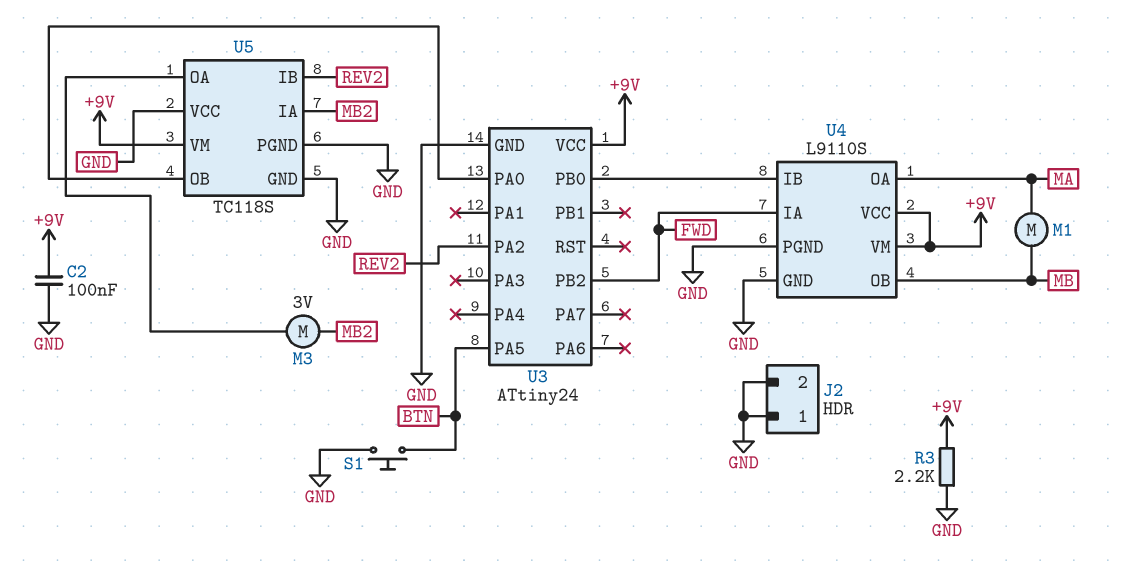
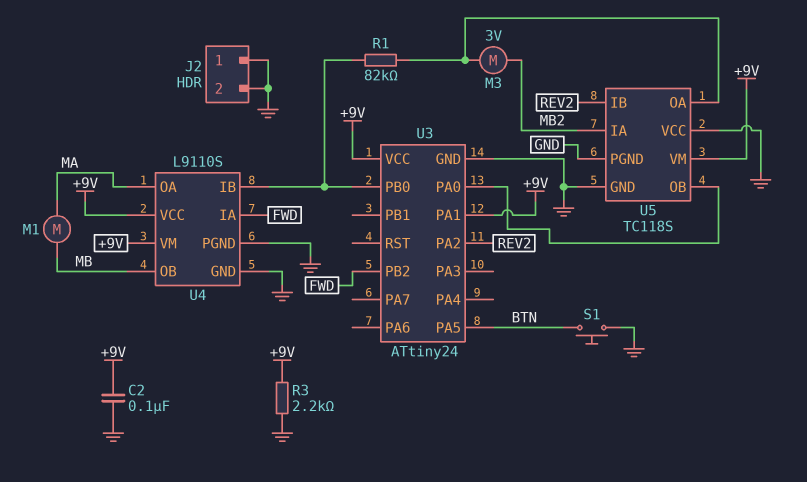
R1: none -> 82k (U3/PB0, U5/OA)
U3 pin PA1: none -> +9V

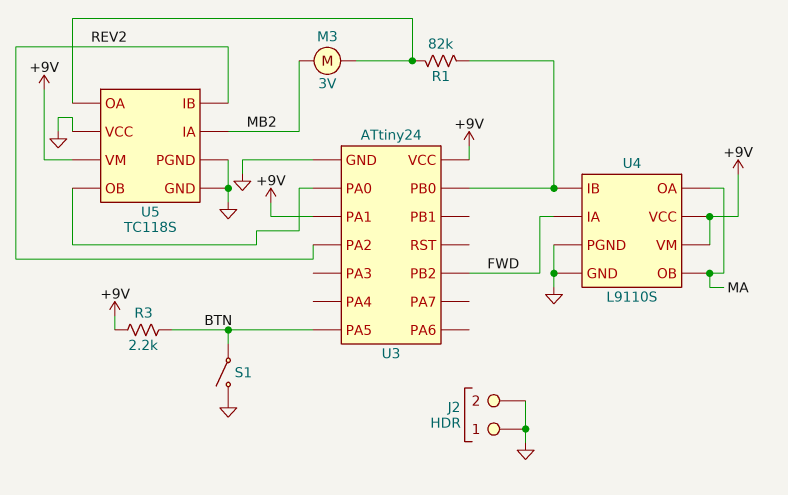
C2: 100nF (+9V, GND) -> none
M1: motor (MA, MB) -> none
R3: 2.2k (+9V, GND) -> 2.2k (+9V, BTN)
S1: button (BTN, GND) -> switch (BTN, GND)
U4 pin OB: MB -> MA

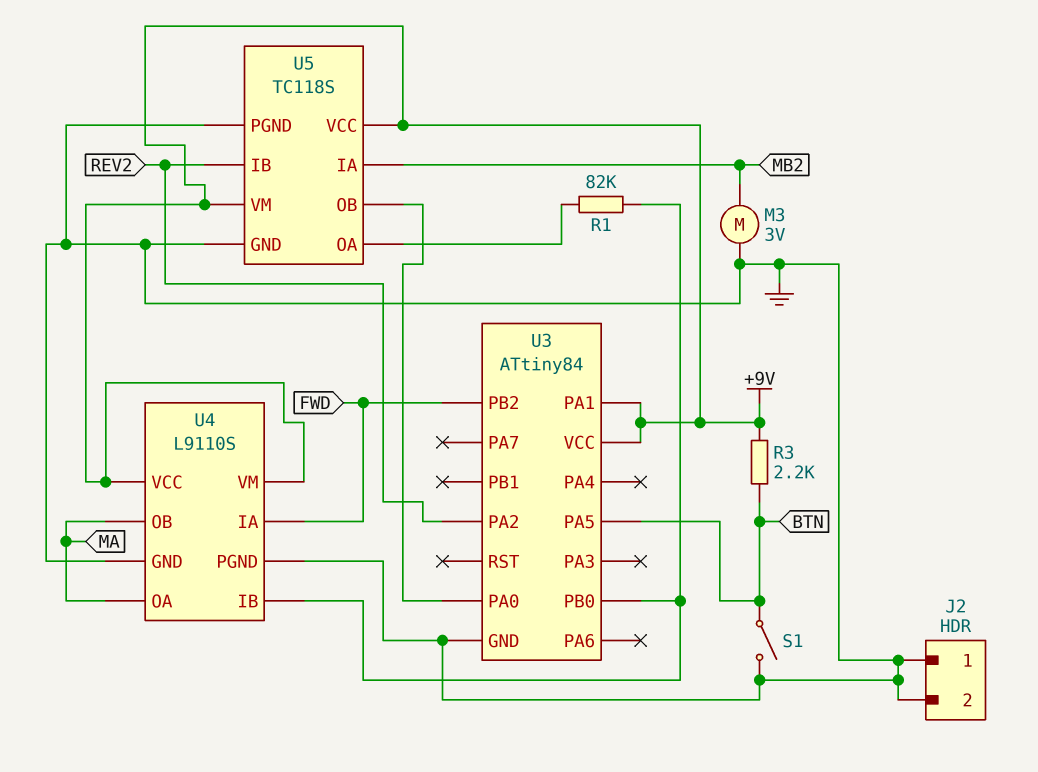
M3: motor 3V (MB2, U5/OA) -> motor 3V (GND, MB2)
U3: ATtiny24 -> ATtiny84
U5 pin VCC: GND -> +9V

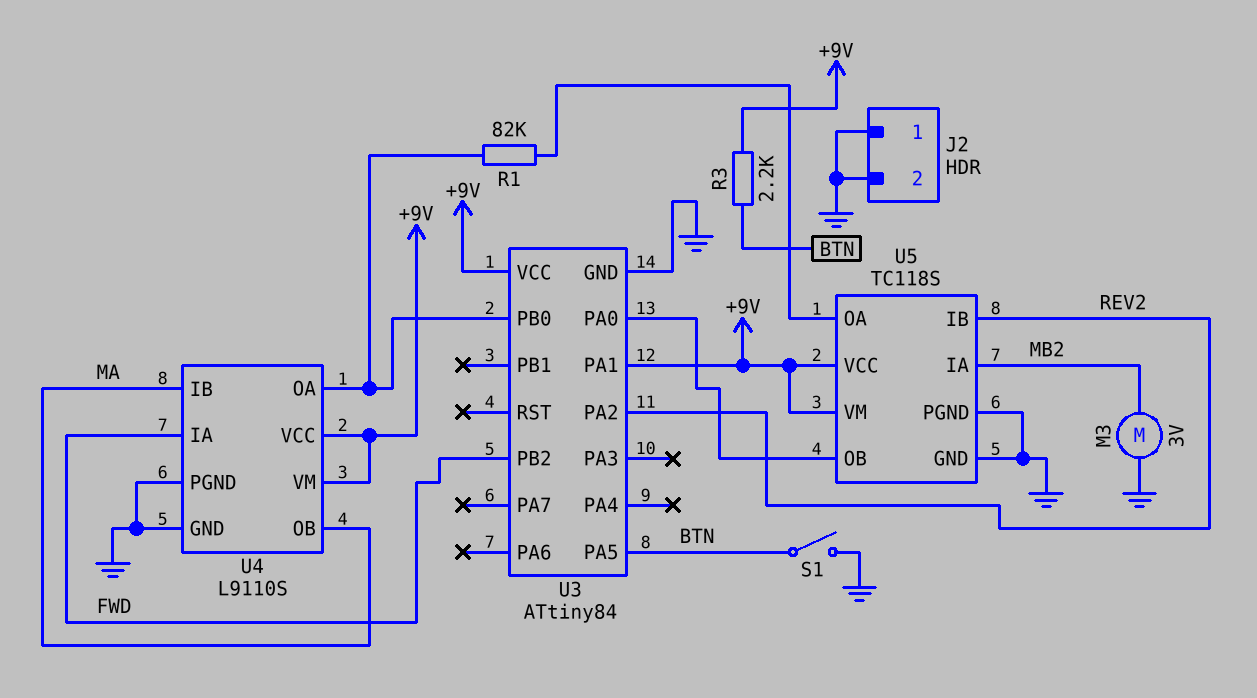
U4 pin IB: U3/PB0 -> MA
U4 pin OA: MA -> U3/PB0

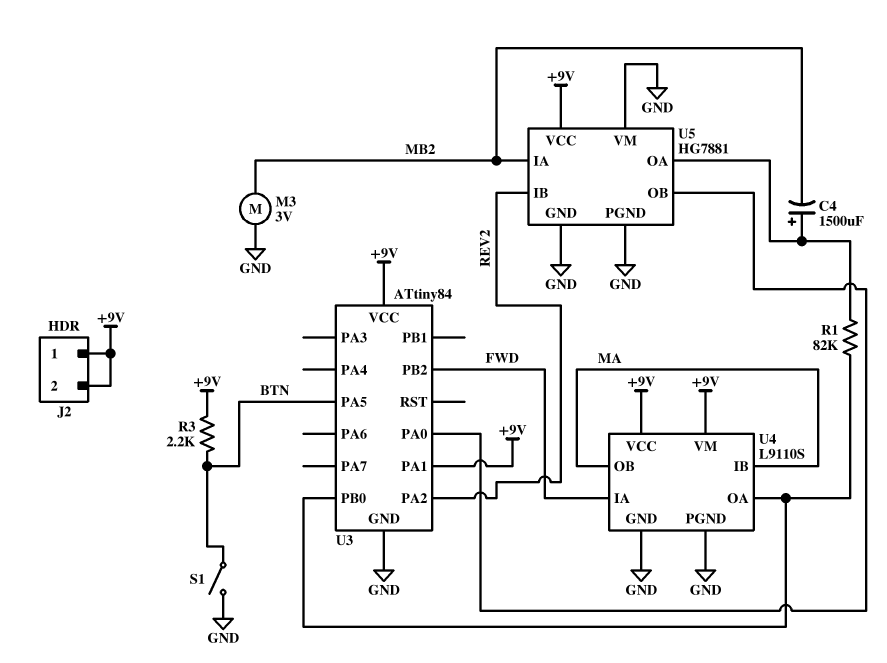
C4: none -> 1500uF (plus U5/OA, minus MB2)
J2 pin 1: GND -> +9V
J2 pin 2: GND -> +9V
U5: TC118S -> HG7881
U5 pin VM: +9V -> GND

